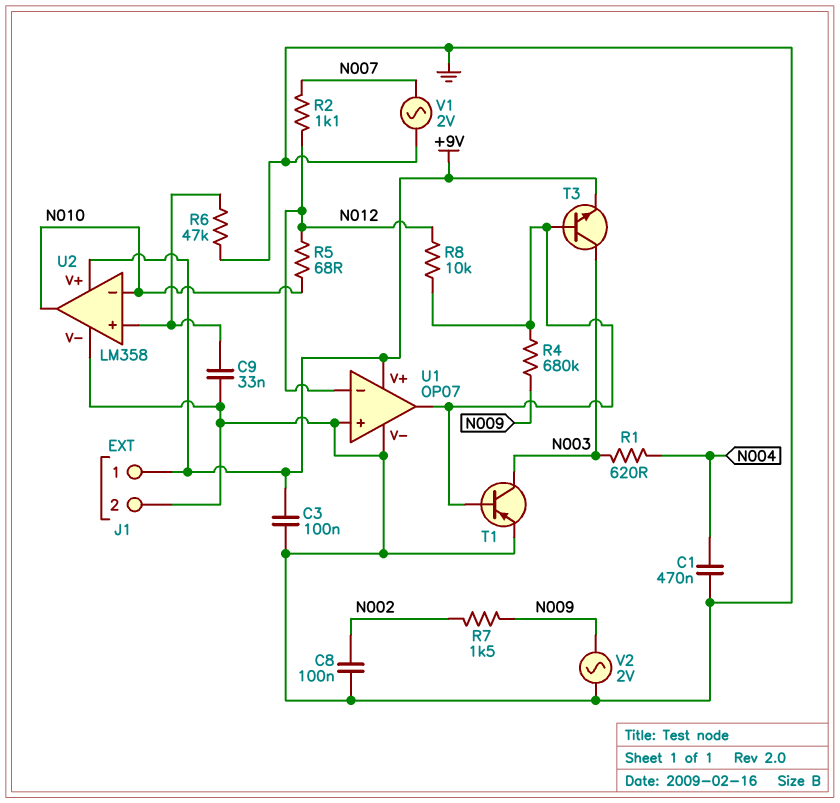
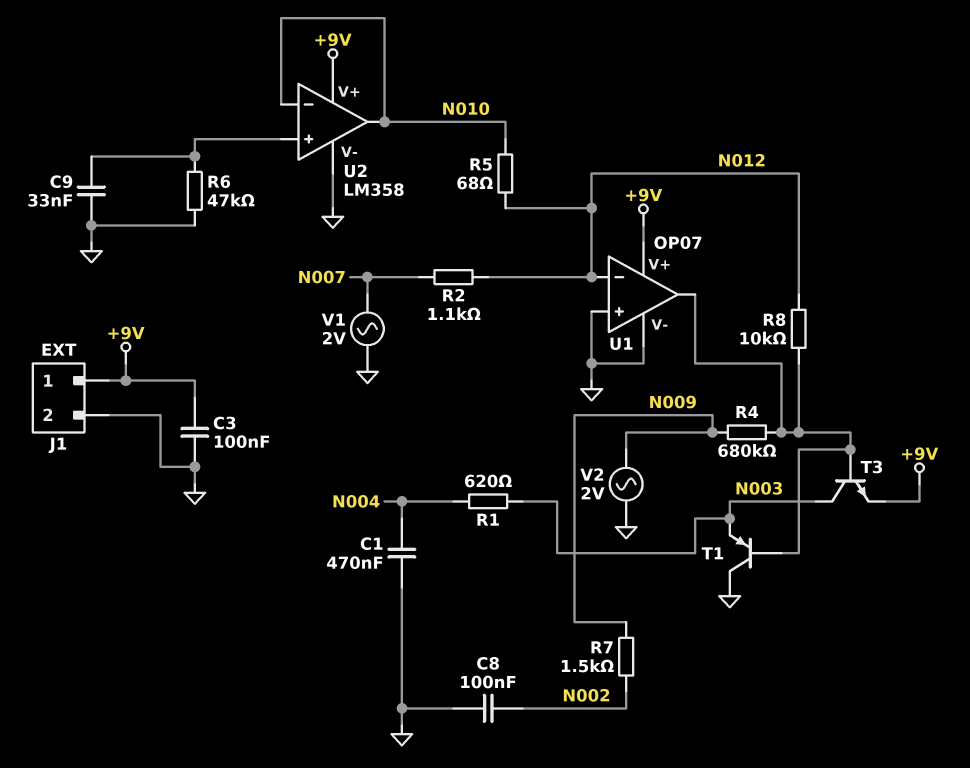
T1: PNP (B U1/out, C N003, E GND) -> PNP (B U1/out, C GND, E N003)

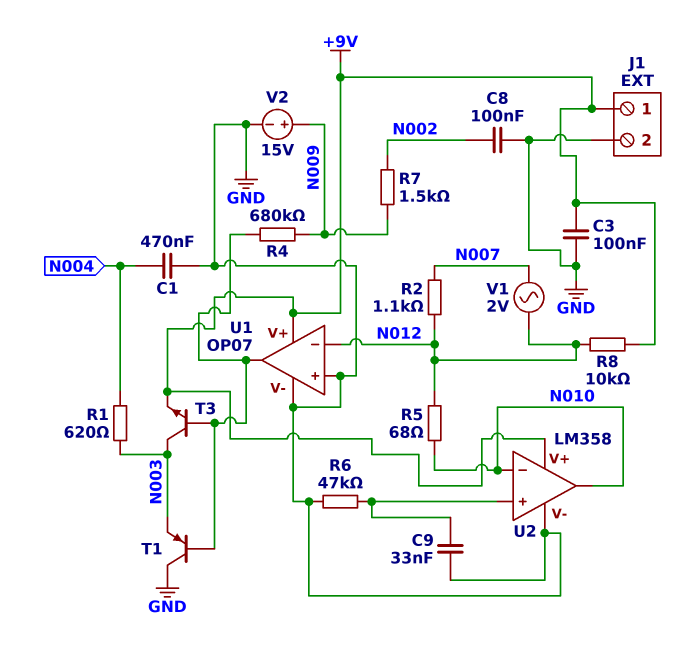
R8: 10k (N012, U1/out) -> 10k (+9V, N012)
V1: AC 2V (GND, N007) -> AC 2V (N007, N012)
V2: AC 2V (GND, N009) -> 15V (plus N009, minus GND)

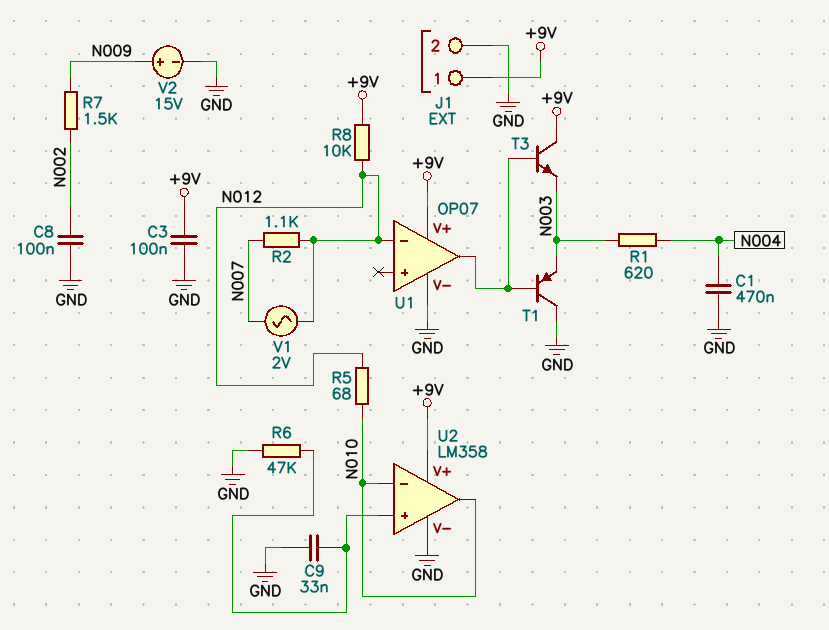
R4: 680k (N009, U1/out) -> none
T3: NPN (B U1/out, C N003, E +9V) -> NPN (B U1/out, C +9V, E N003)
U1 pin in+: GND -> none

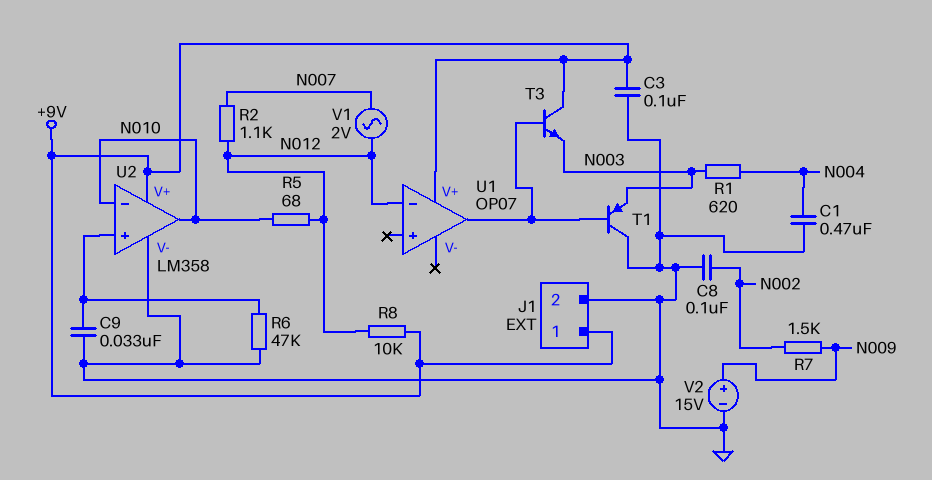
U1 pin V-: GND -> none

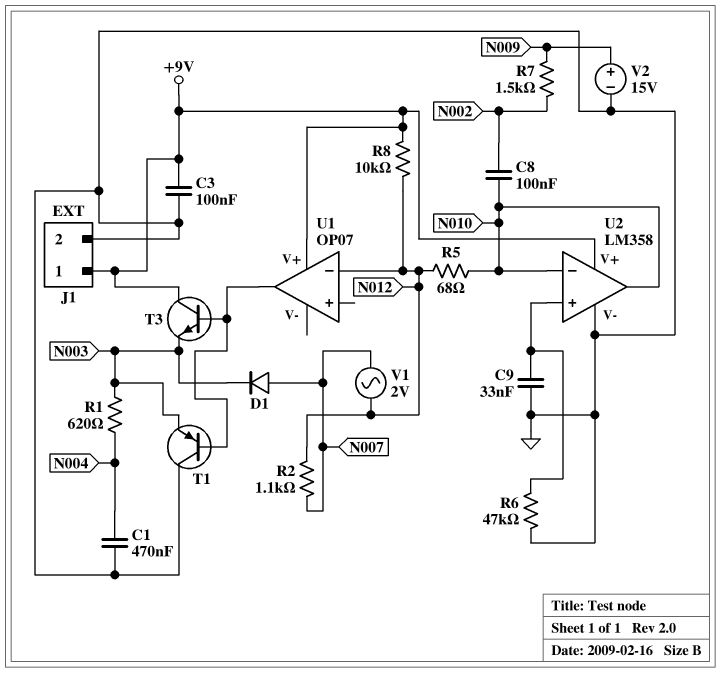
C8: 100nF (GND, N002) -> 100nF (N002, N010)
D1: none -> diode (A N007, K N003)

